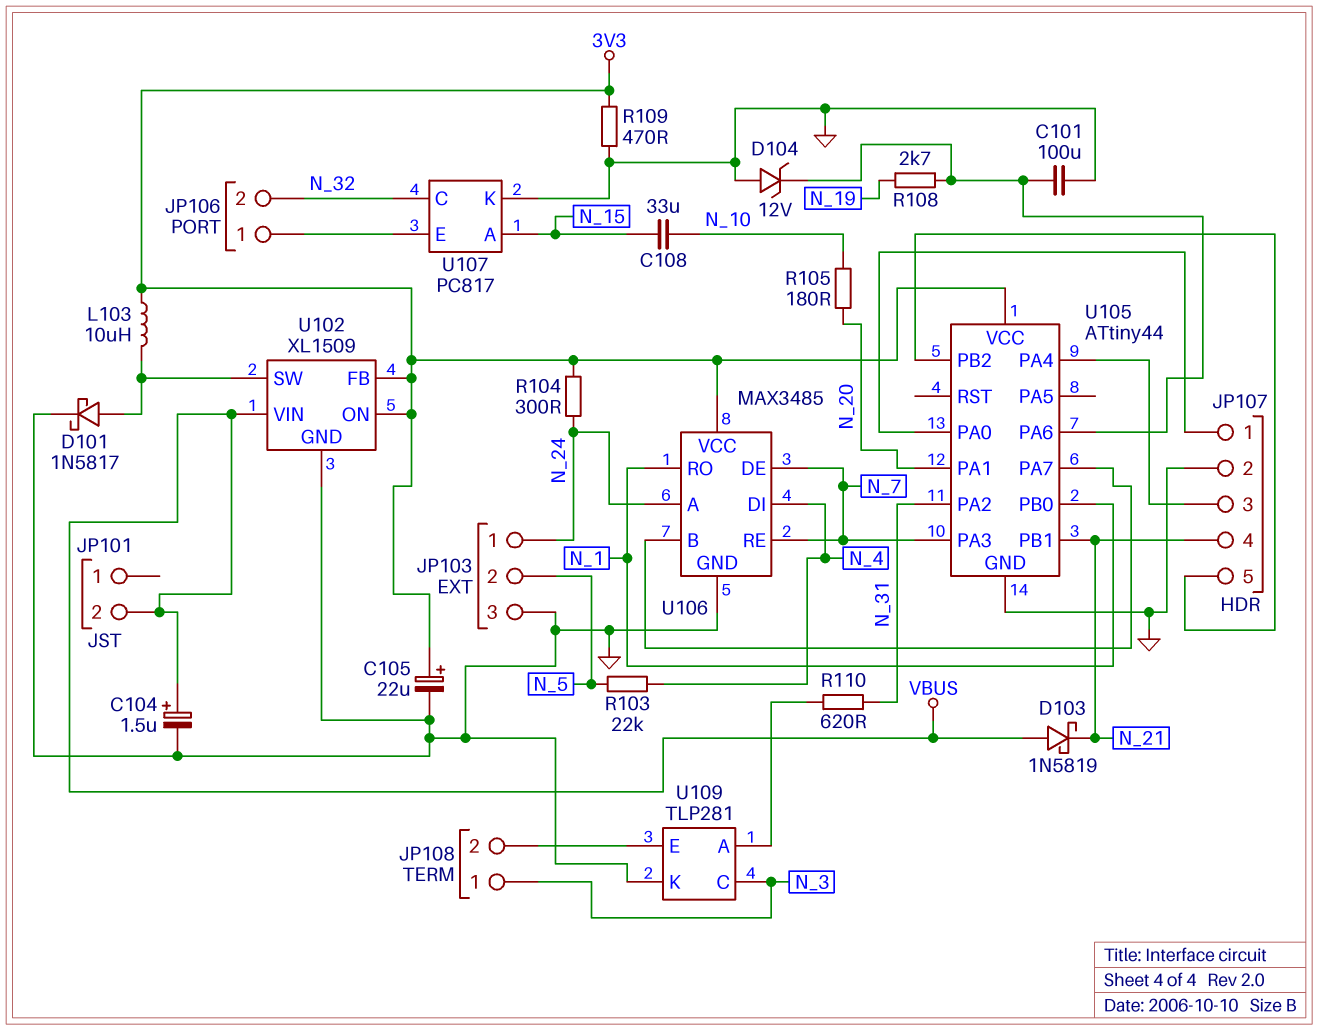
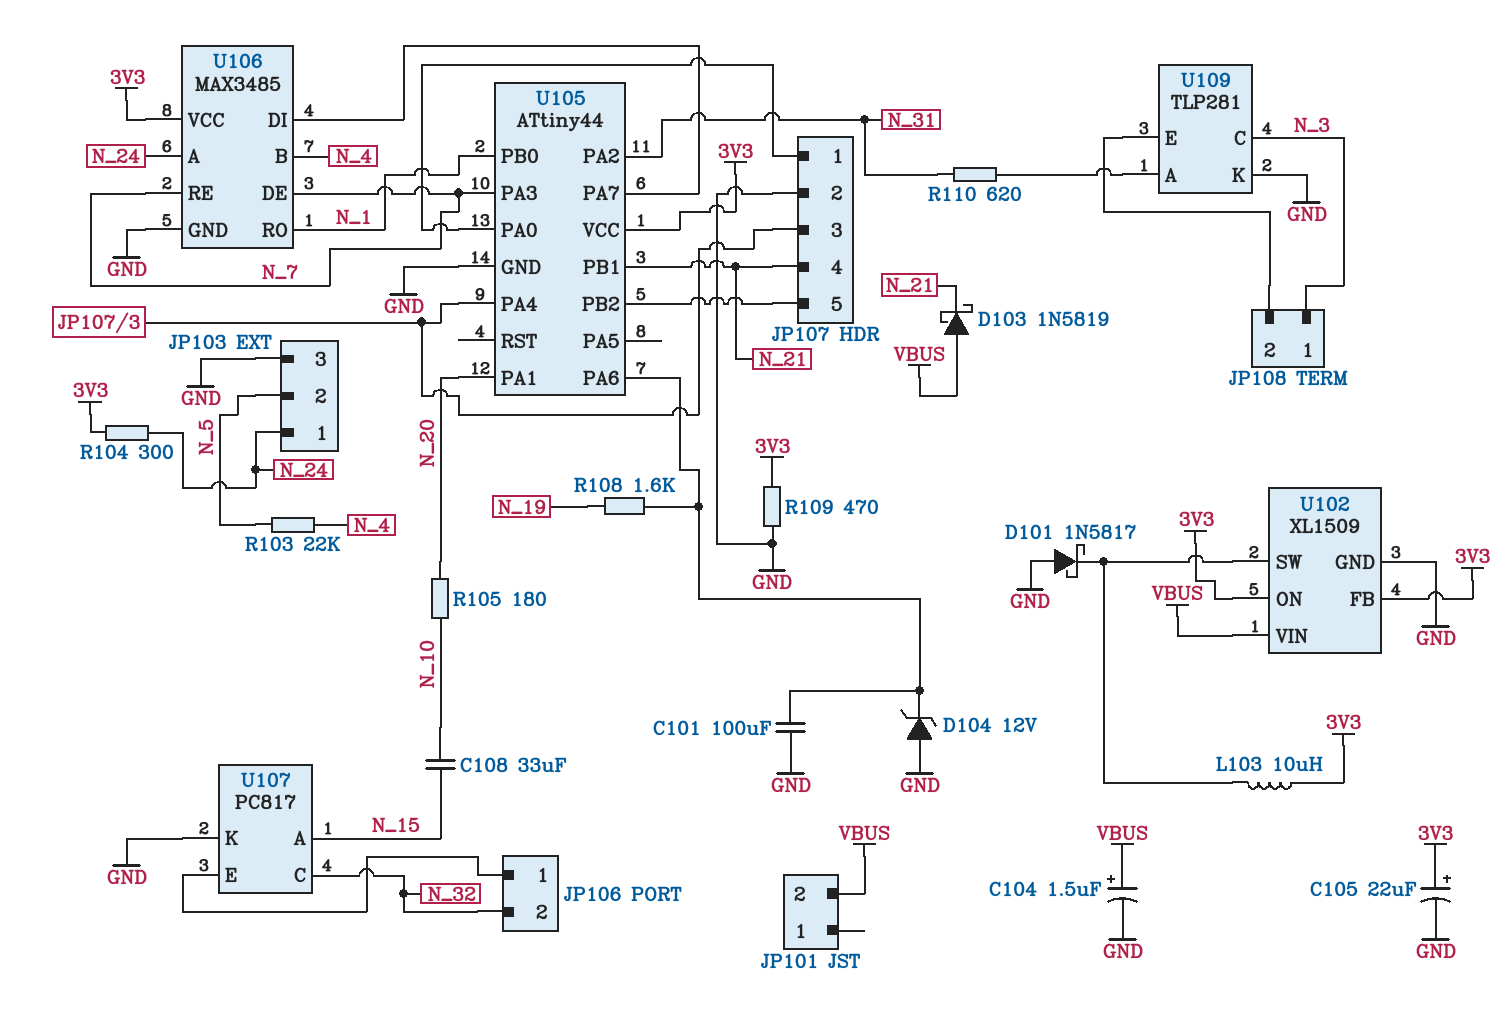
D101: schottky 1N5817 (A U102/SW, K GND) -> schottky 1N5817 (A GND, K U102/SW)
R108: 2.7k (N_19, U105/PA6) -> 1.6k (N_19, U105/PA6)
U106 pin B: U105/PA7 -> N_4
U106 pin DI: N_4 -> U105/PA7

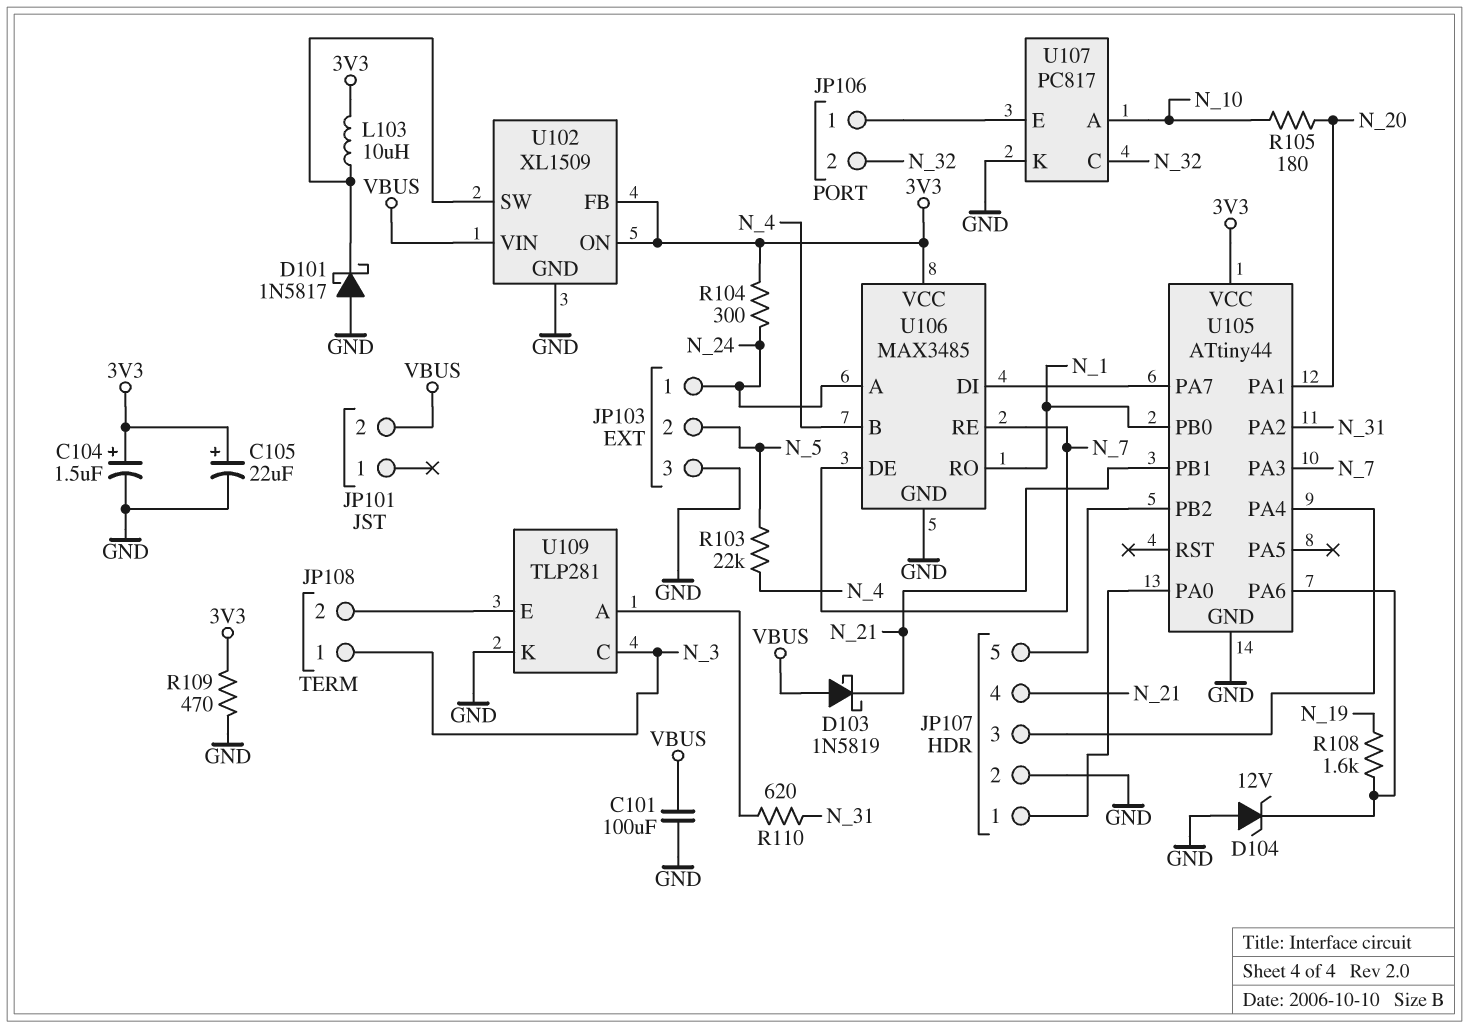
C101: 100uF (GND, U105/PA6) -> 100uF (GND, VBUS)
C104: 1.5uF (plus VBUS, minus GND) -> 1.5uF (plus 3V3, minus GND)
C108: 33uF (N_10, N_15) -> none
U107 pin A: N_15 -> N_10

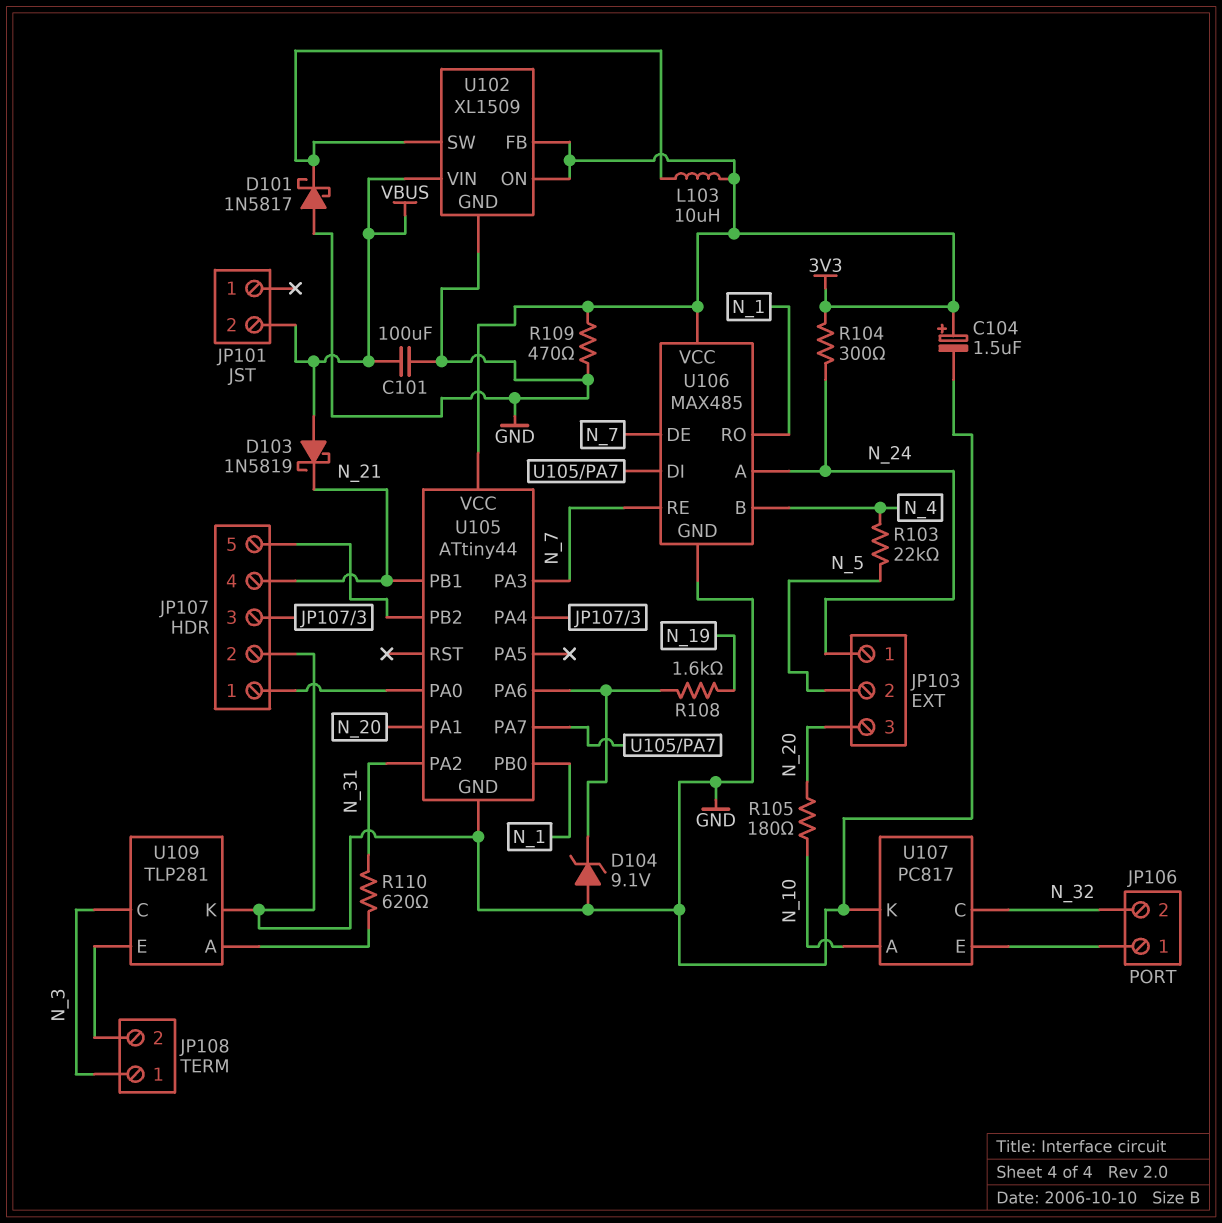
C105: 22uF (plus 3V3, minus GND) -> none
D104: zener 12V (A GND, K U105/PA6) -> zener 9.1V (A GND, K U105/PA6)
JP103 pin 3: GND -> N_20
U106: MAX3485 -> MAX485

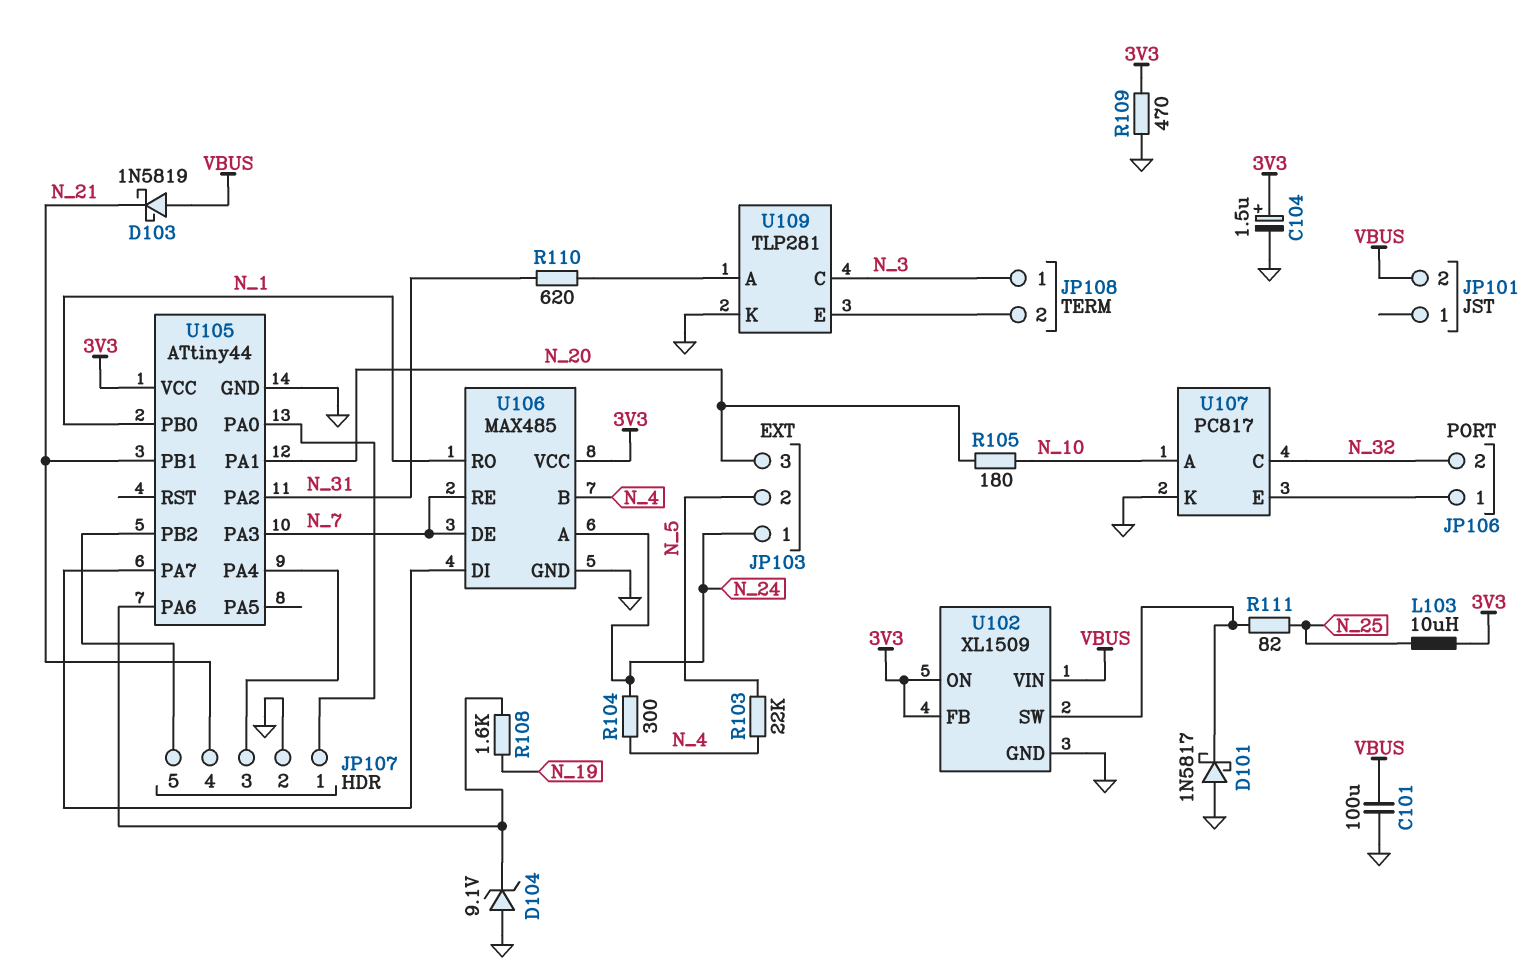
L103: 10uH (3V3, U102/SW) -> 10uH (3V3, N_25)
R104: 300 (3V3, N_24) -> 300 (N_4, N_24)
R111: none -> 82 (N_25, U102/SW)

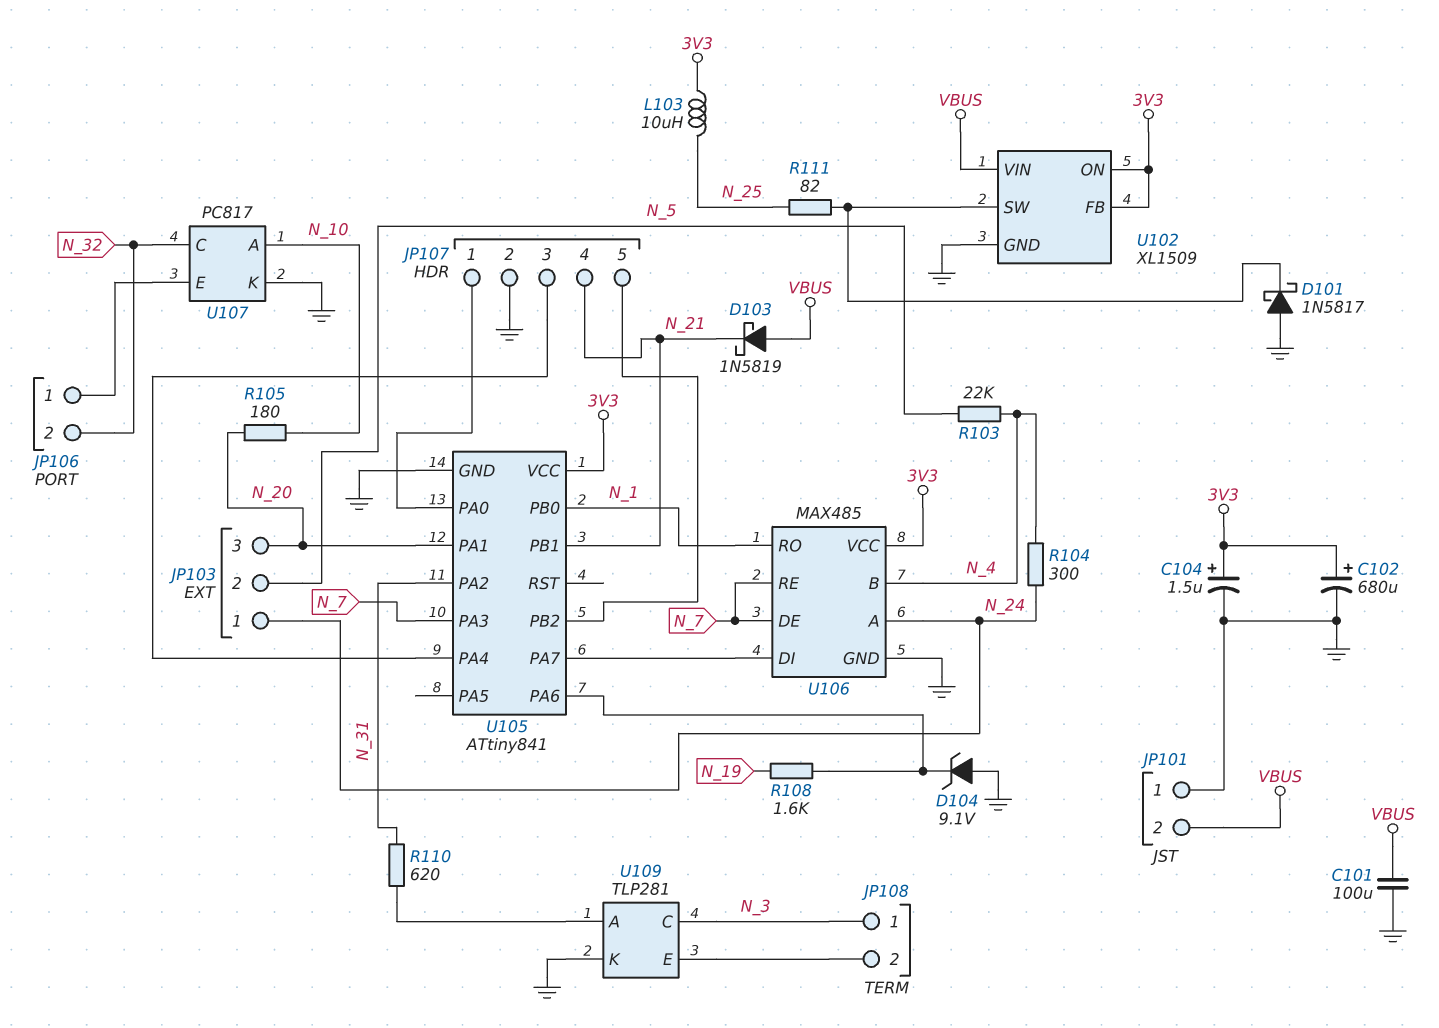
C102: none -> 680uF (plus 3V3, minus GND)
JP101 pin 1: none -> GND
R109: 470 (3V3, GND) -> none
U105: ATtiny44 -> ATtiny841

